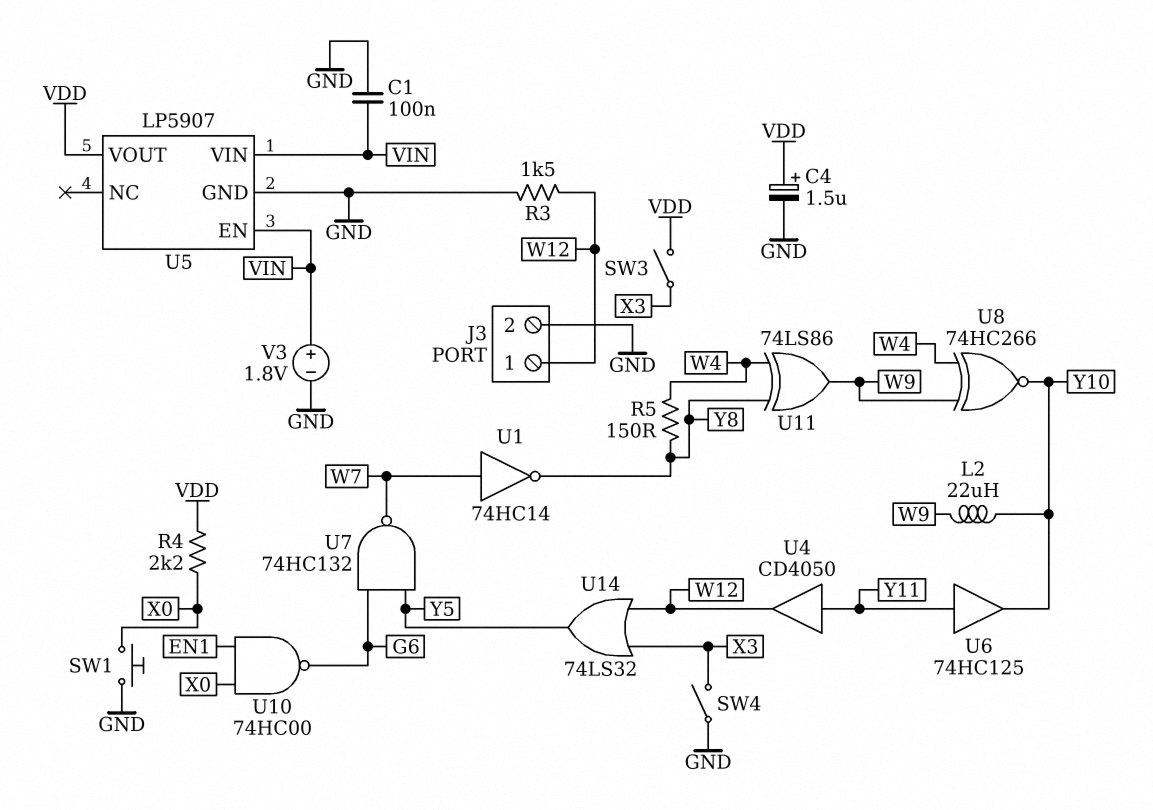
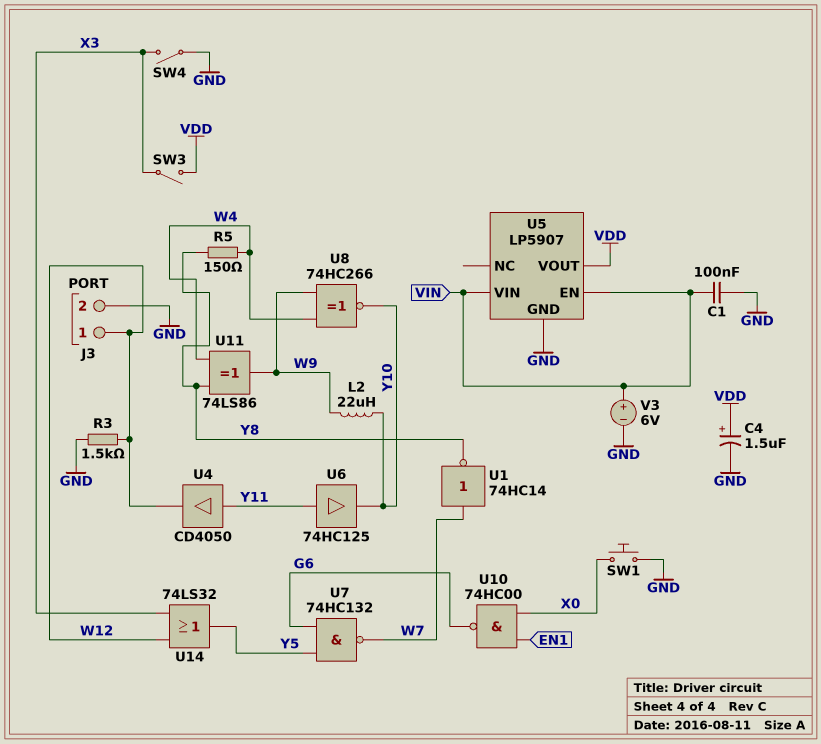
R4: 2.2k (VDD, X0) -> none
V3: 1.8V (plus VIN, minus GND) -> 6V (plus VIN, minus GND)

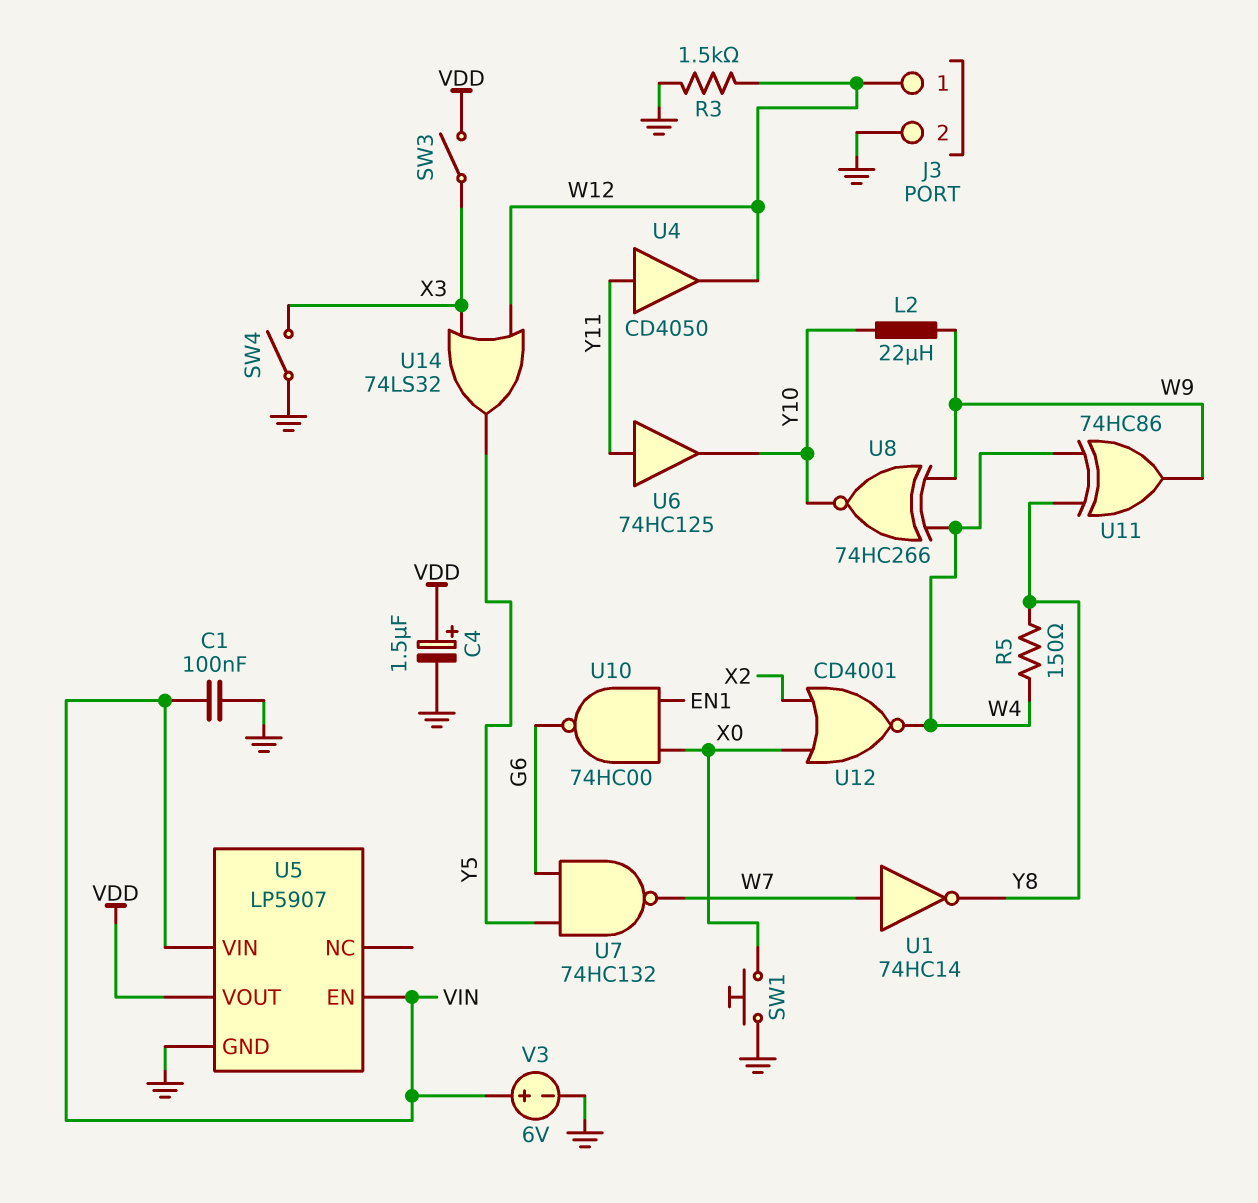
U11: XOR 74LS86 (in W4, in Y8, out W9) -> XOR 74HC86 (in W4, in Y8, out W9)
U12: none -> NOR CD4001 (in X0, in X2, out W4)

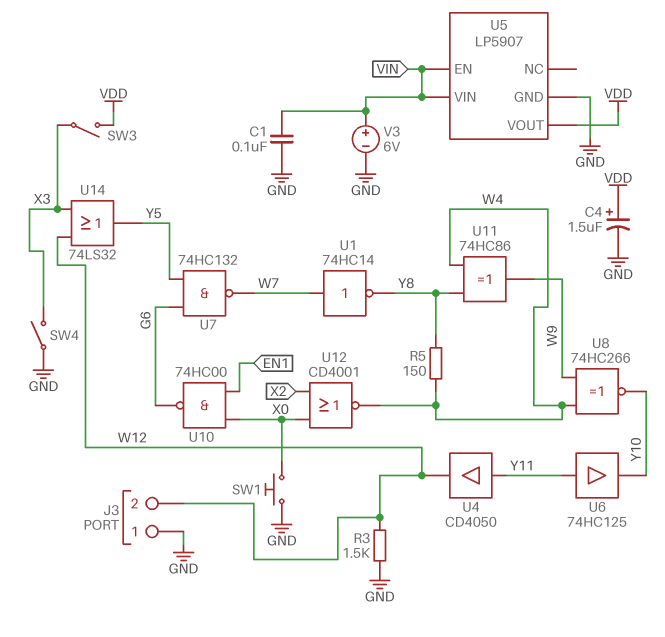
J3 pin 1: W12 -> GND
J3 pin 2: GND -> W12
L2: 22uH (W9, Y10) -> none

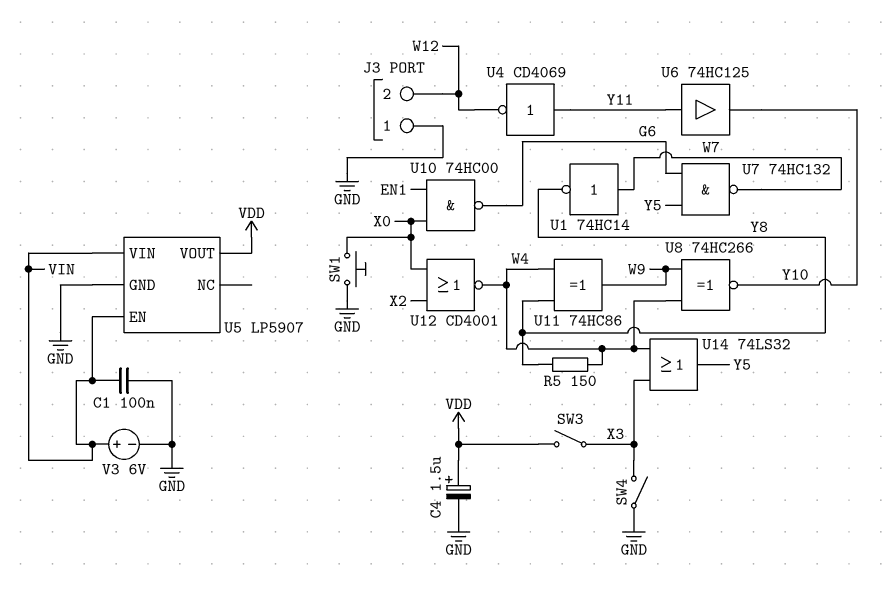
R3: 1.5k (GND, W12) -> none
U4: buffer CD4050 (in Y11, out W12) -> NOT CD4069 (in Y11, out W12)
U14: OR 74LS32 (in W12, in X3, out Y5) -> OR 74LS32 (in W4, in X3, out Y5)

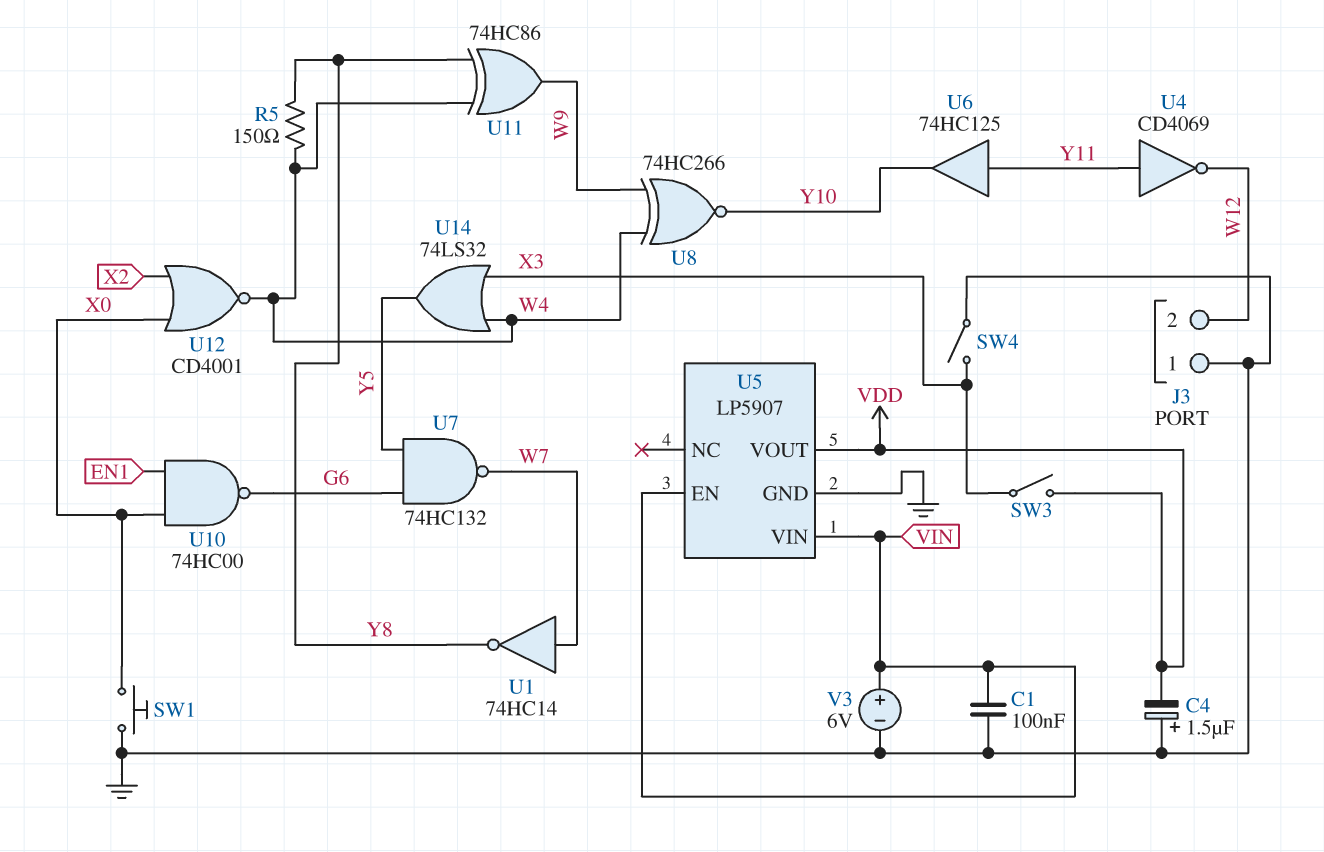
C4: 1.5uF (plus VDD, minus GND) -> 1.5uF (plus GND, minus VDD)

